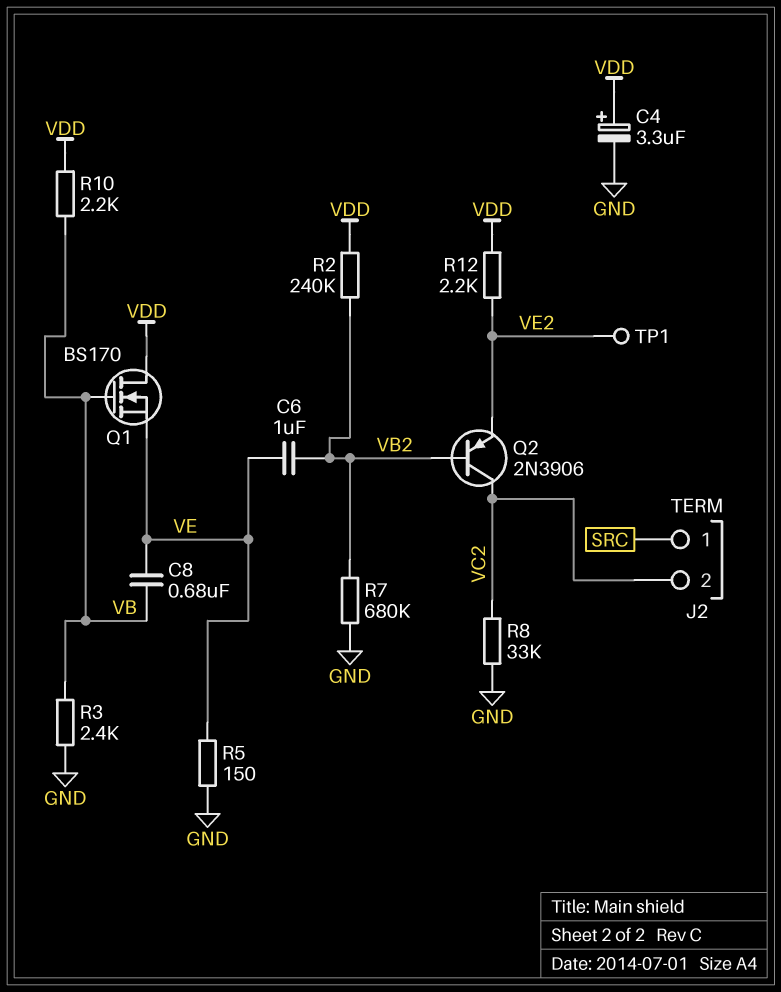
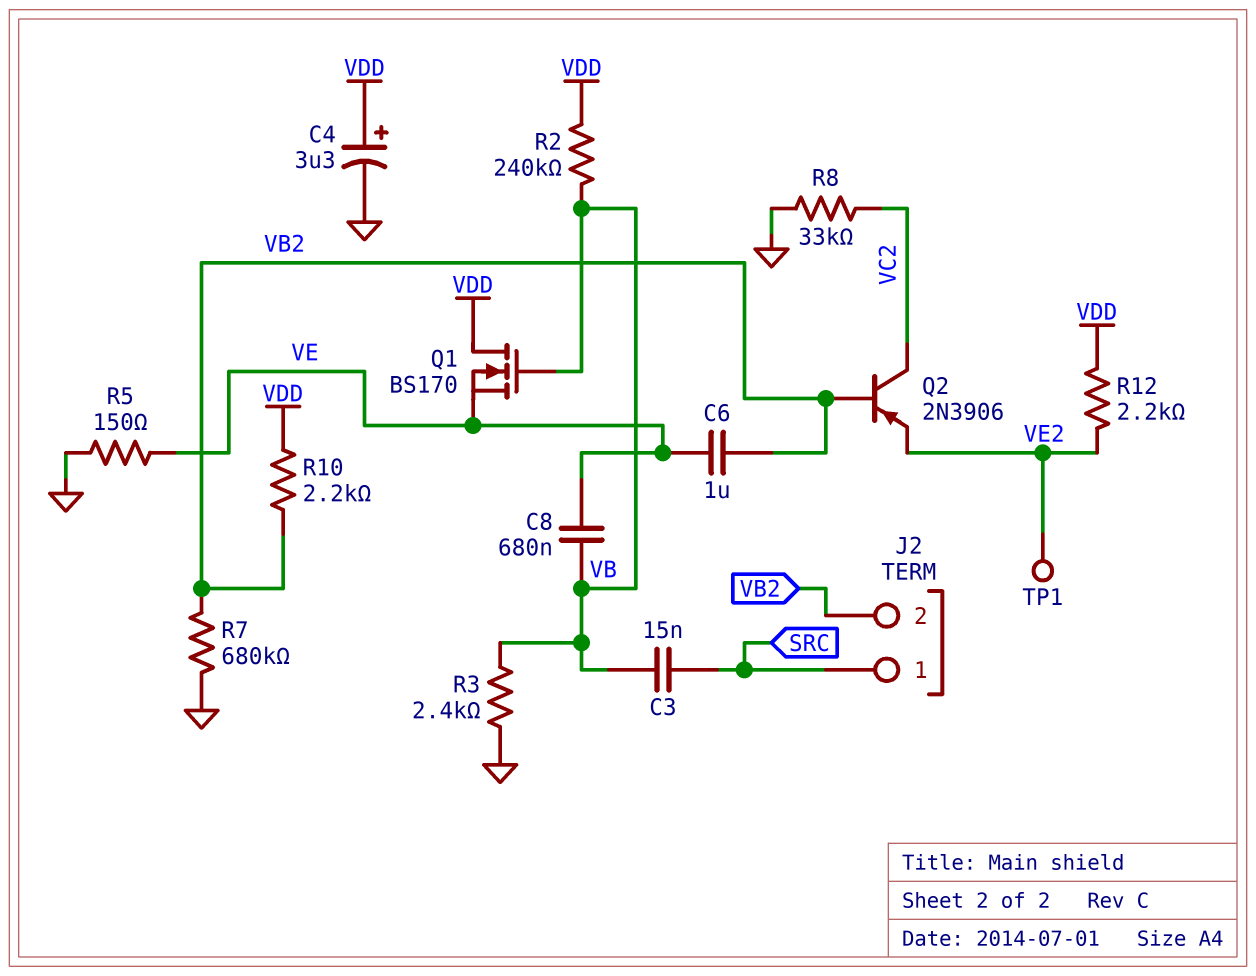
C3: none -> 15nF (SRC, VB)
J2 pin 2: VC2 -> VB2
R2: 240k (VB2, VDD) -> 240k (VB, VDD)
R10: 2.2k (VB, VDD) -> 2.2k (VB2, VDD)

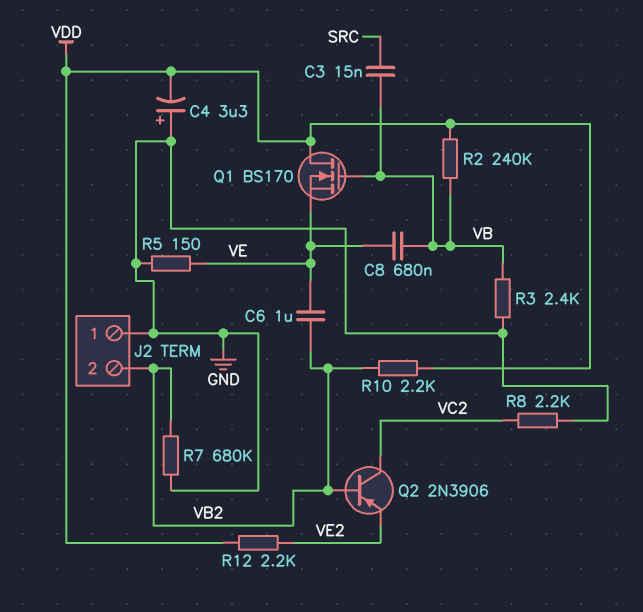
C4: 3.3uF (plus VDD, minus GND) -> 3.3uF (plus GND, minus VDD)
J2 pin 1: SRC -> GND
R8: 33k (GND, VC2) -> 2.2k (GND, VC2)
TP1: test point (VE2) -> none

